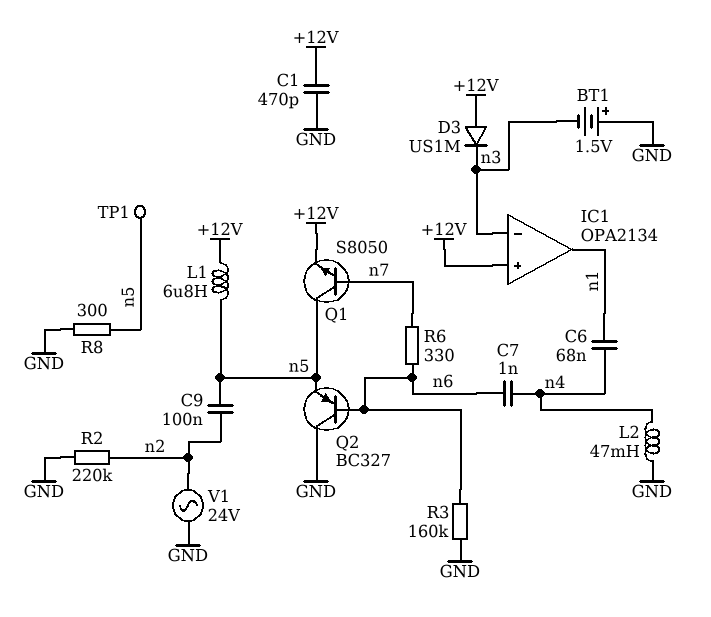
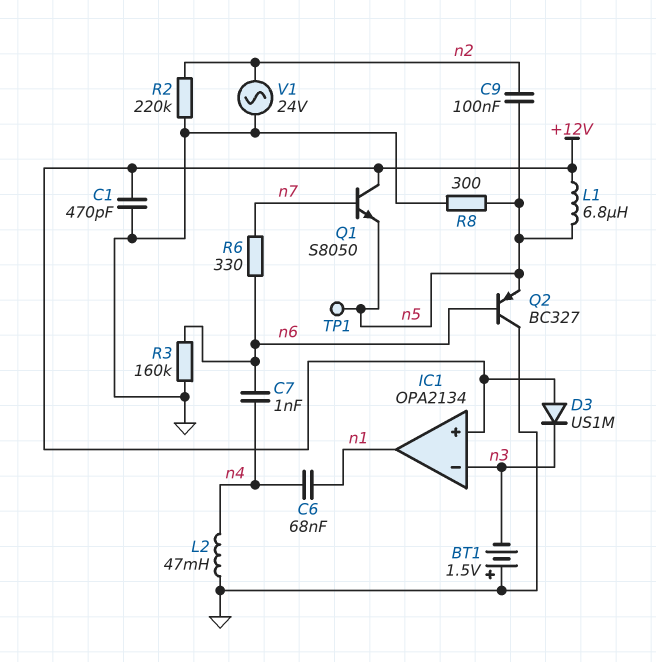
Q1: NPN S8050 (B n7, C n5, E +12V) -> NPN S8050 (B n7, C +12V, E n5)

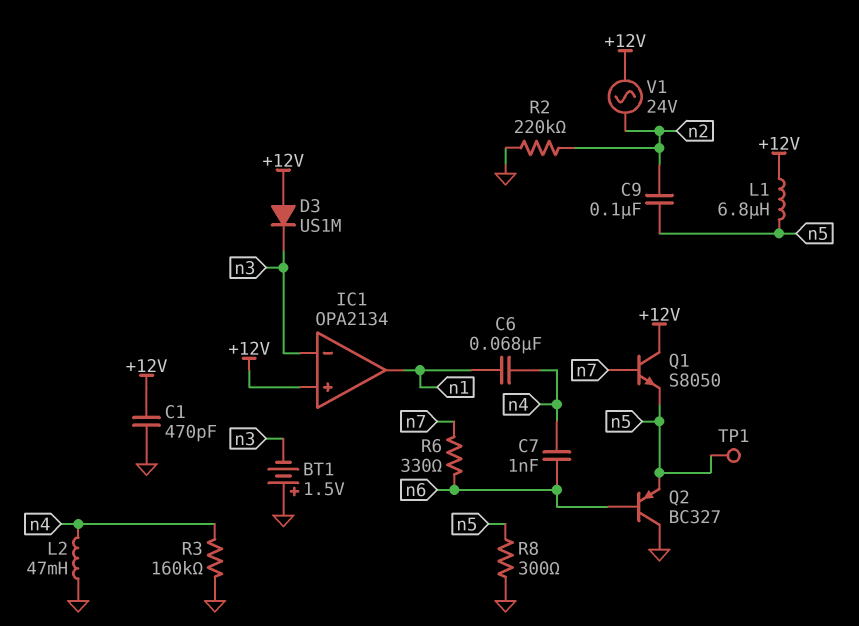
R3: 160k (GND, n6) -> 160k (GND, n4)
V1: AC 24V (GND, n2) -> AC 24V (+12V, n2)

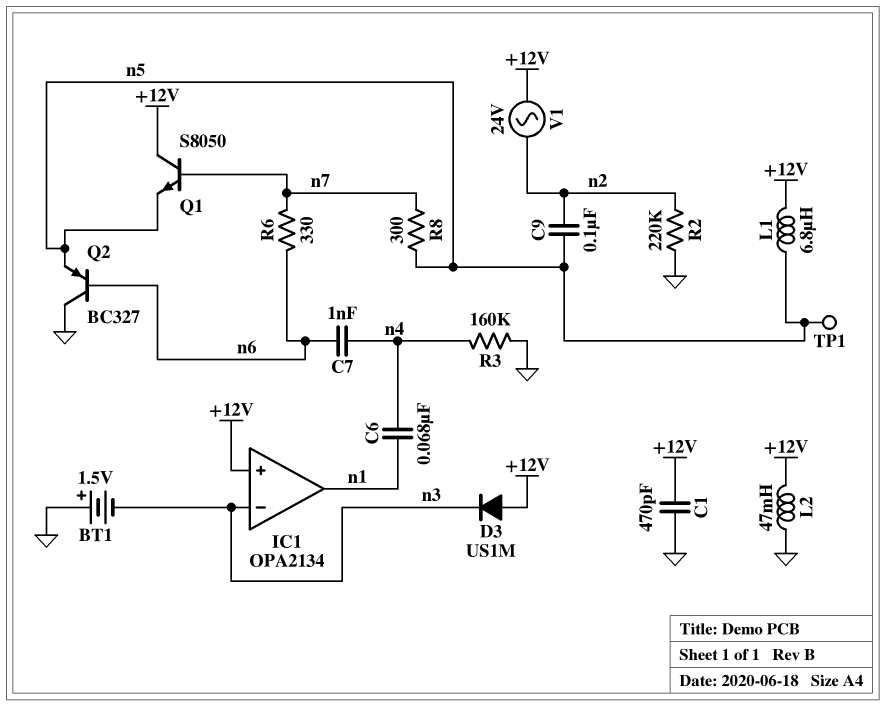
L2: 47mH (GND, n4) -> 47mH (+12V, GND)
R8: 300 (GND, n5) -> 300 (n5, n7)

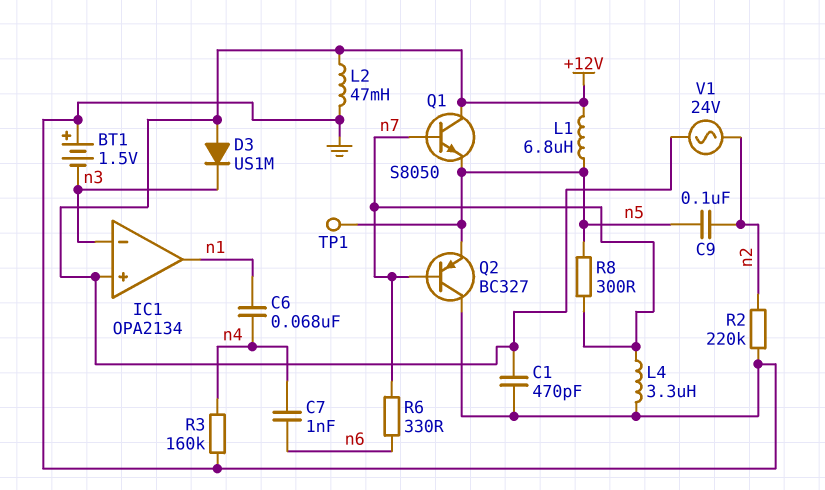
L4: none -> 3.3uH (GND, n7)
Q2: PNP BC327 (B n6, C GND, E n5) -> PNP BC327 (B n7, C GND, E n5)

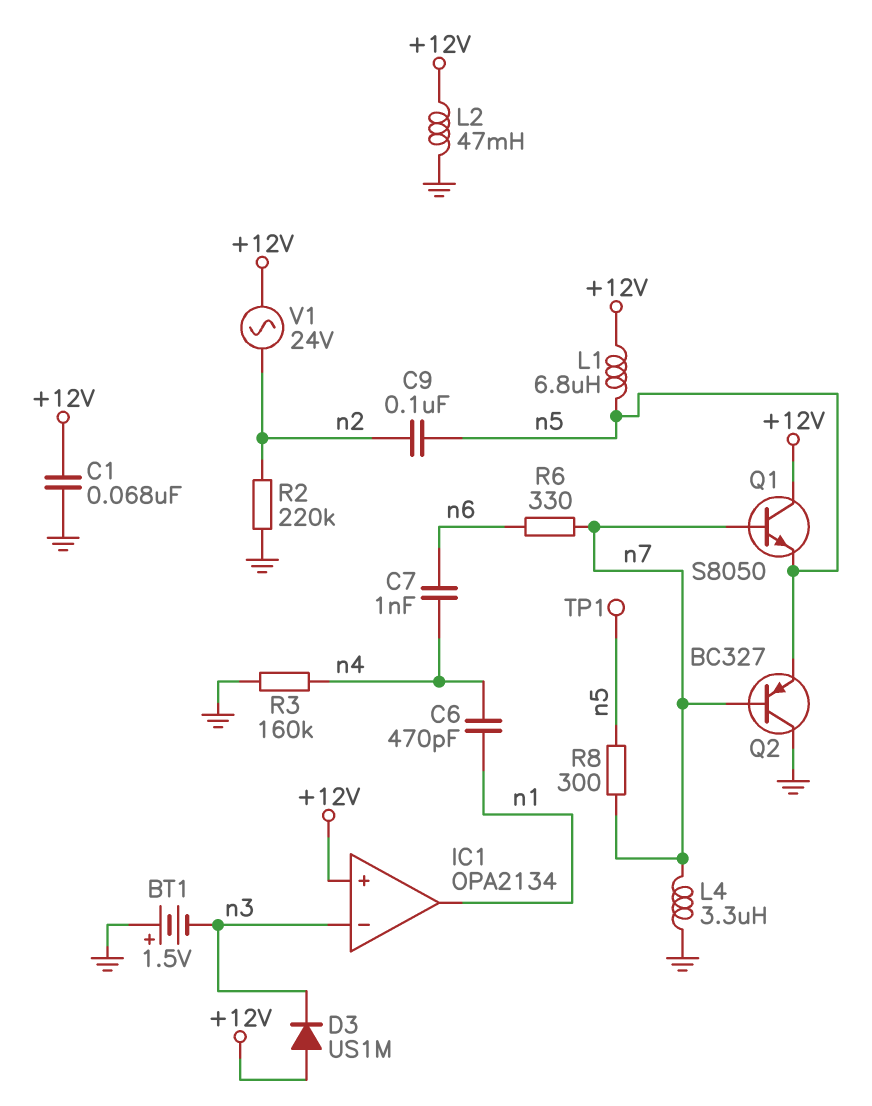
C1: 470pF (+12V, GND) -> 68nF (+12V, GND)
C6: 68nF (n1, n4) -> 470pF (n1, n4)

